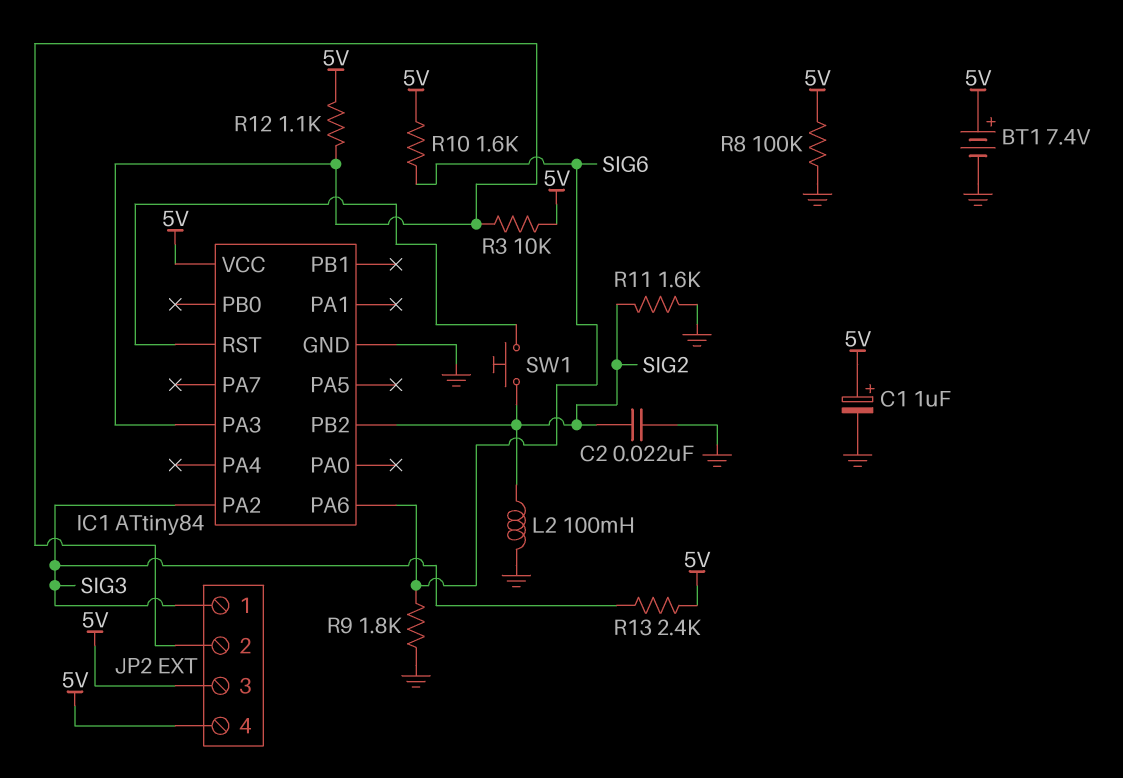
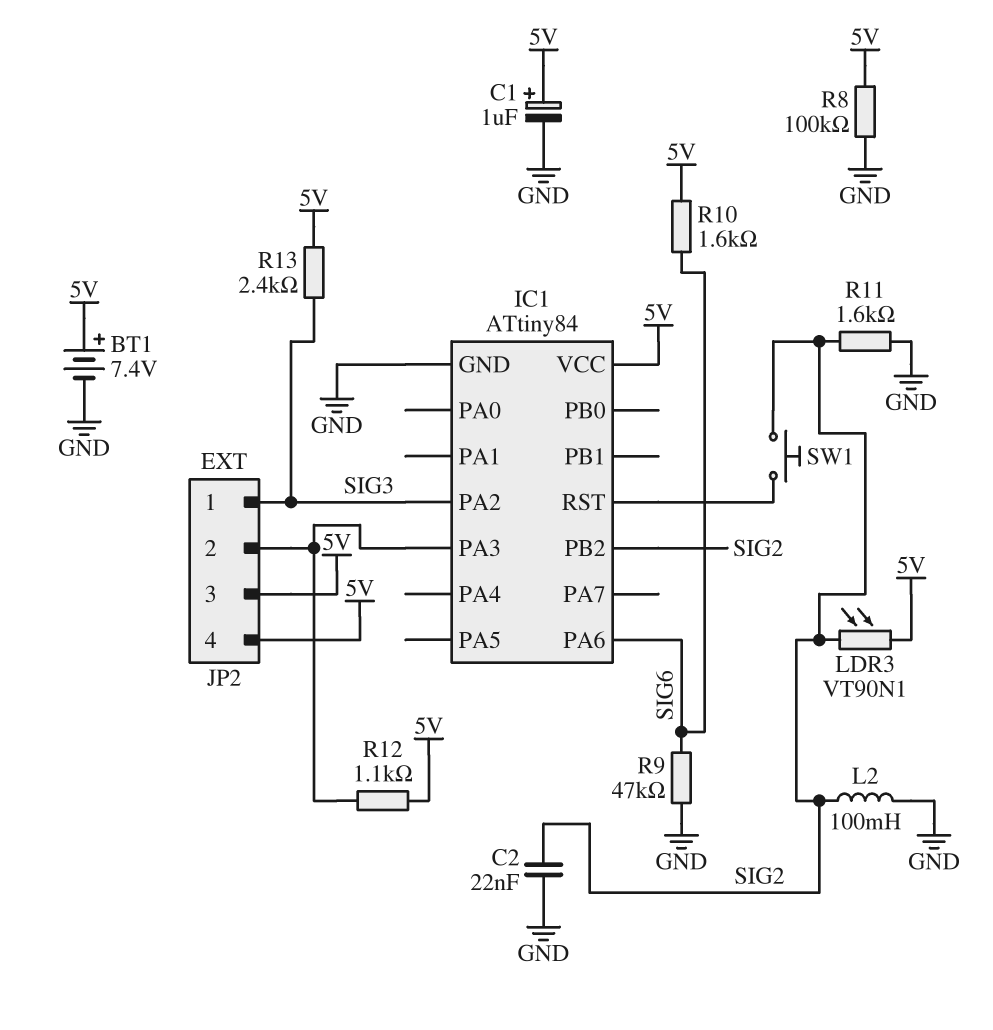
LDR3: none -> VT90N1 (5V, SIG2)
R3: 10k (5V, IC1/PA3) -> none
R9: 1.8k (GND, SIG6) -> 47k (GND, SIG6)

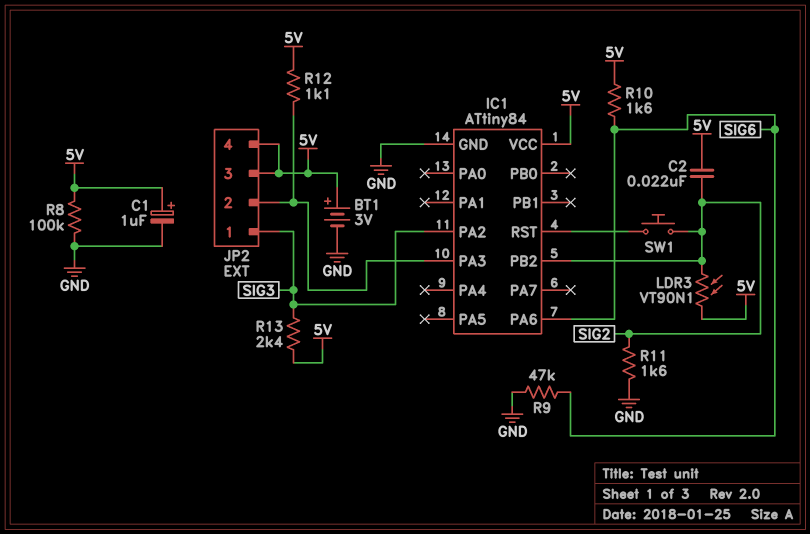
BT1: 7.4V (plus 5V, minus GND) -> 3V (plus 5V, minus GND)
C2: 22nF (GND, SIG2) -> 22nF (5V, SIG2)
L2: 100mH (GND, SIG2) -> none

